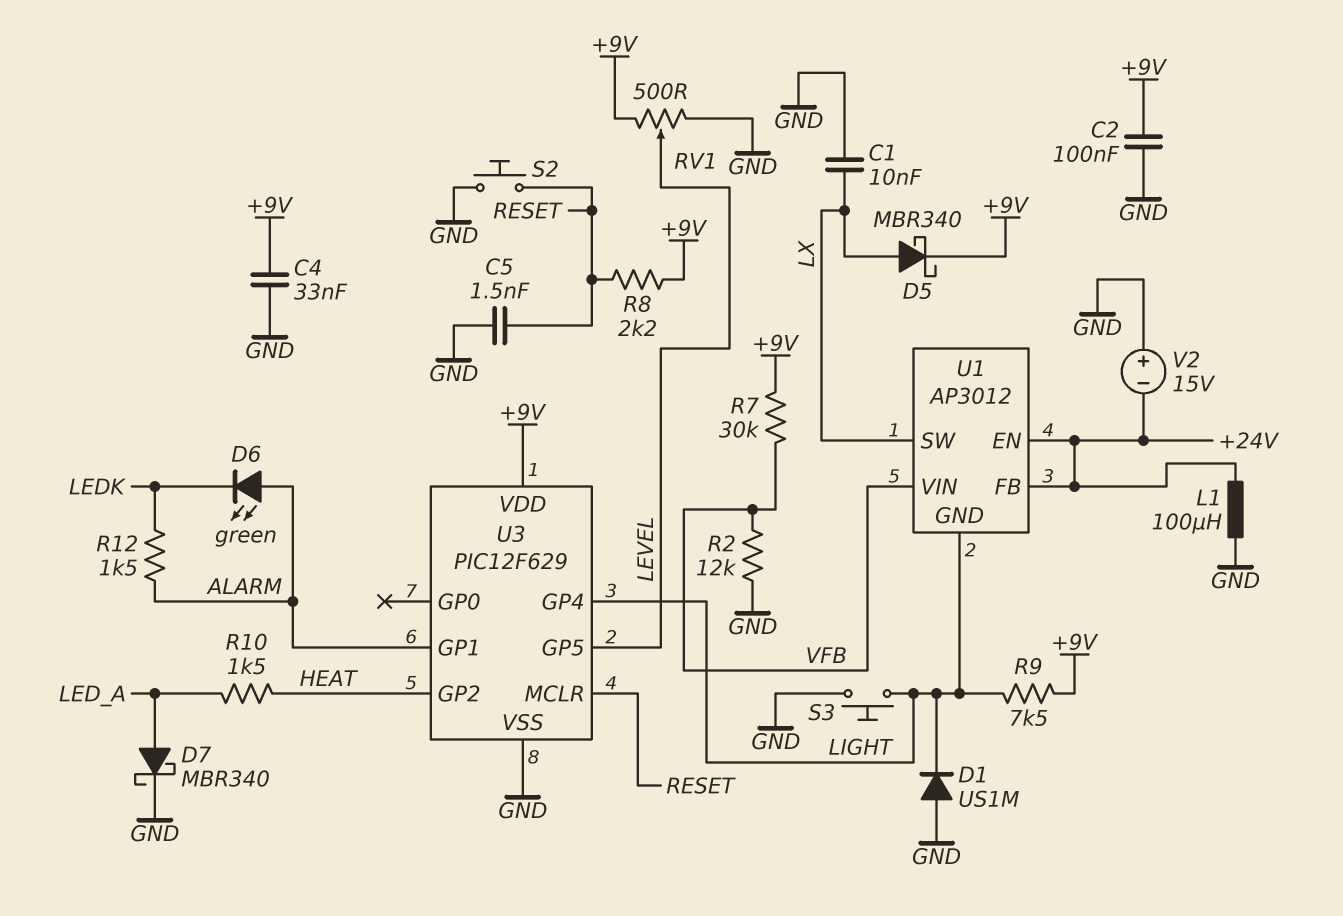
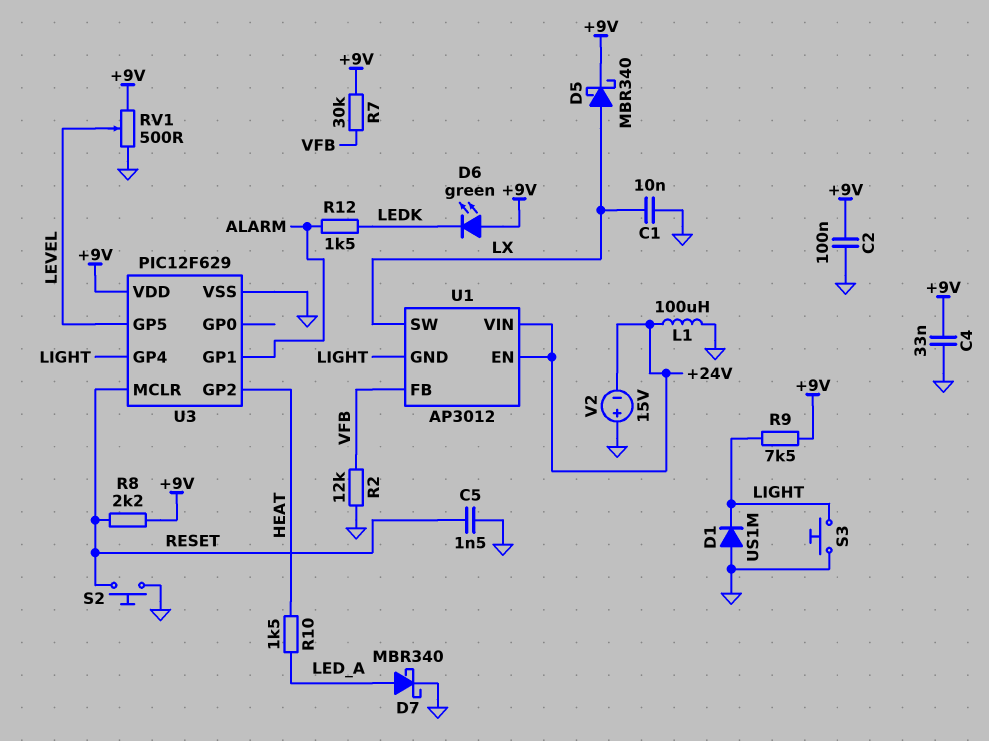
D6: LED green (A ALARM, K LEDK) -> LED green (A +9V, K LEDK)
U1 pin FB: +24V -> VFB
U1 pin VIN: VFB -> +24V

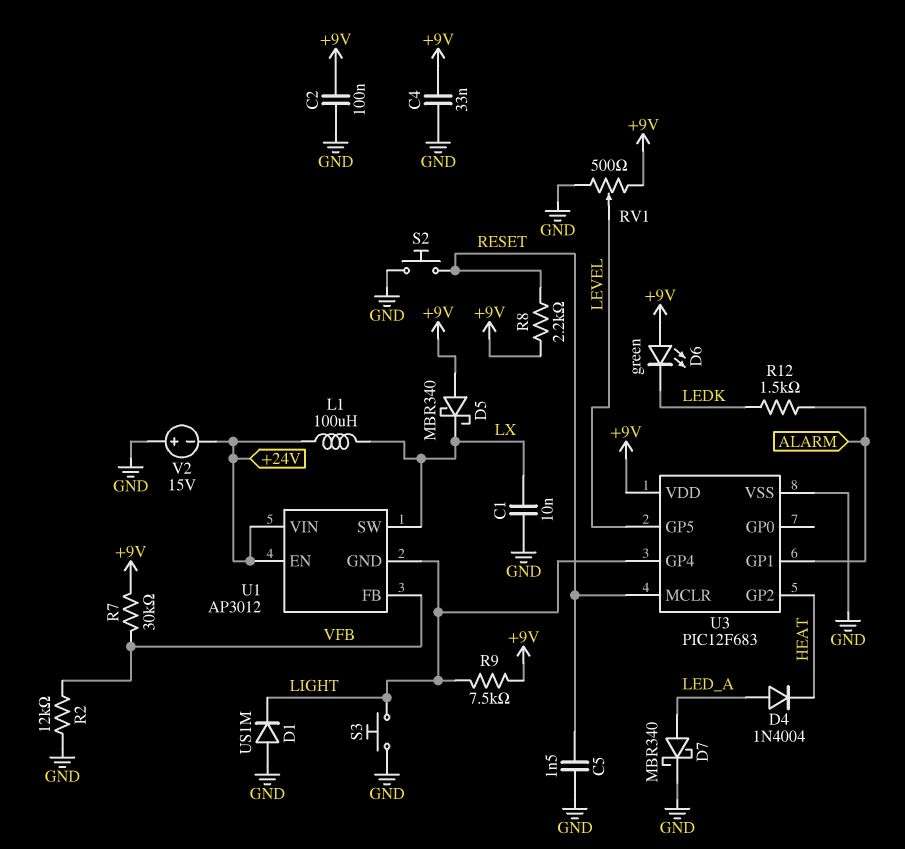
D4: none -> diode 1N4004 (A LED_A, K HEAT)
D5: schottky MBR340 (A LX, K +9V) -> schottky MBR340 (A +9V, K LX)
L1: 100uH (+24V, GND) -> 100uH (+24V, LX)
R10: 1.5k (HEAT, LED_A) -> none
U3: PIC12F629 -> PIC12F683

